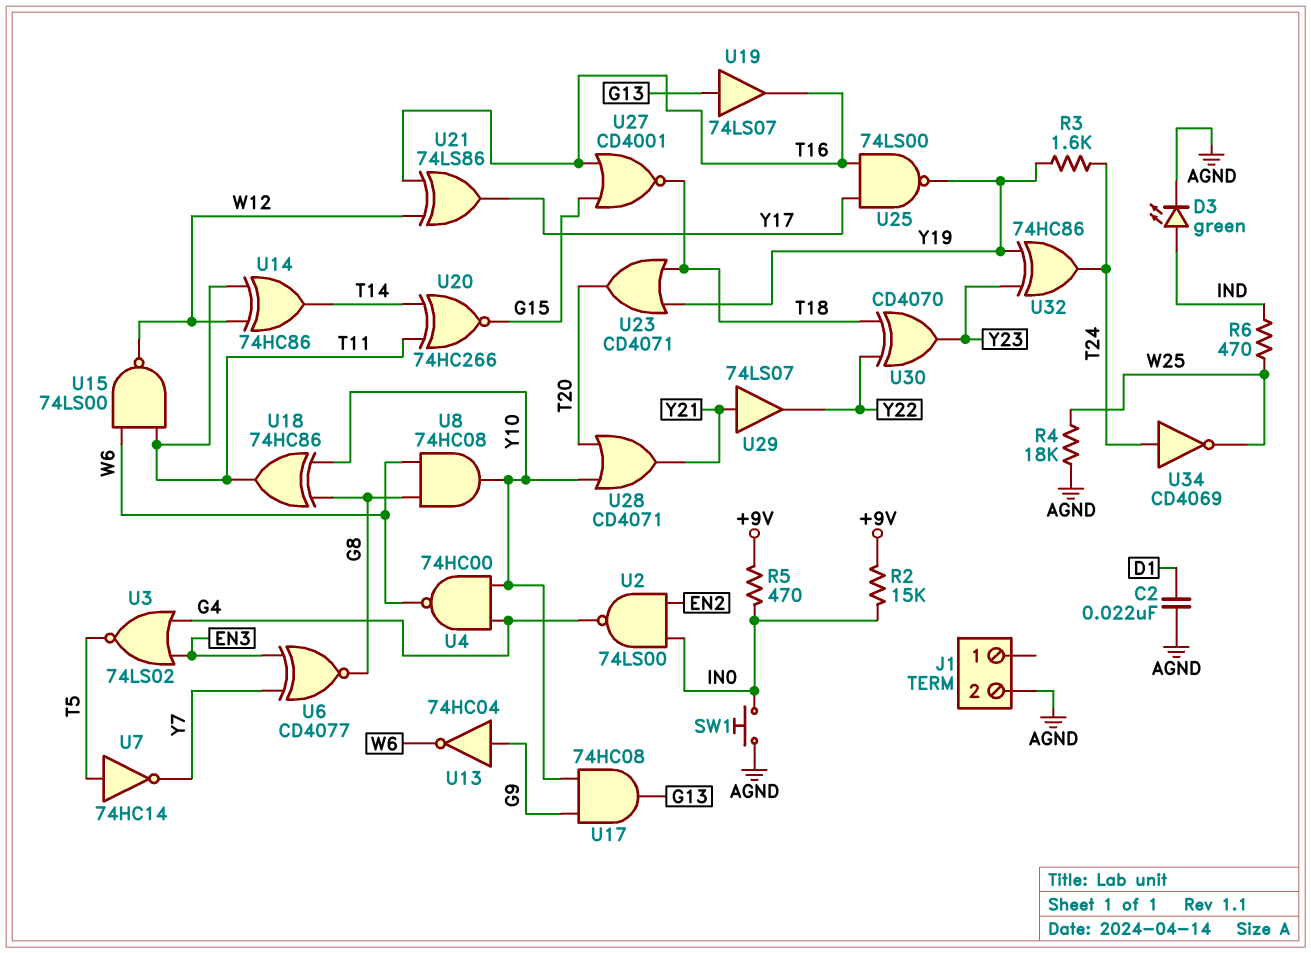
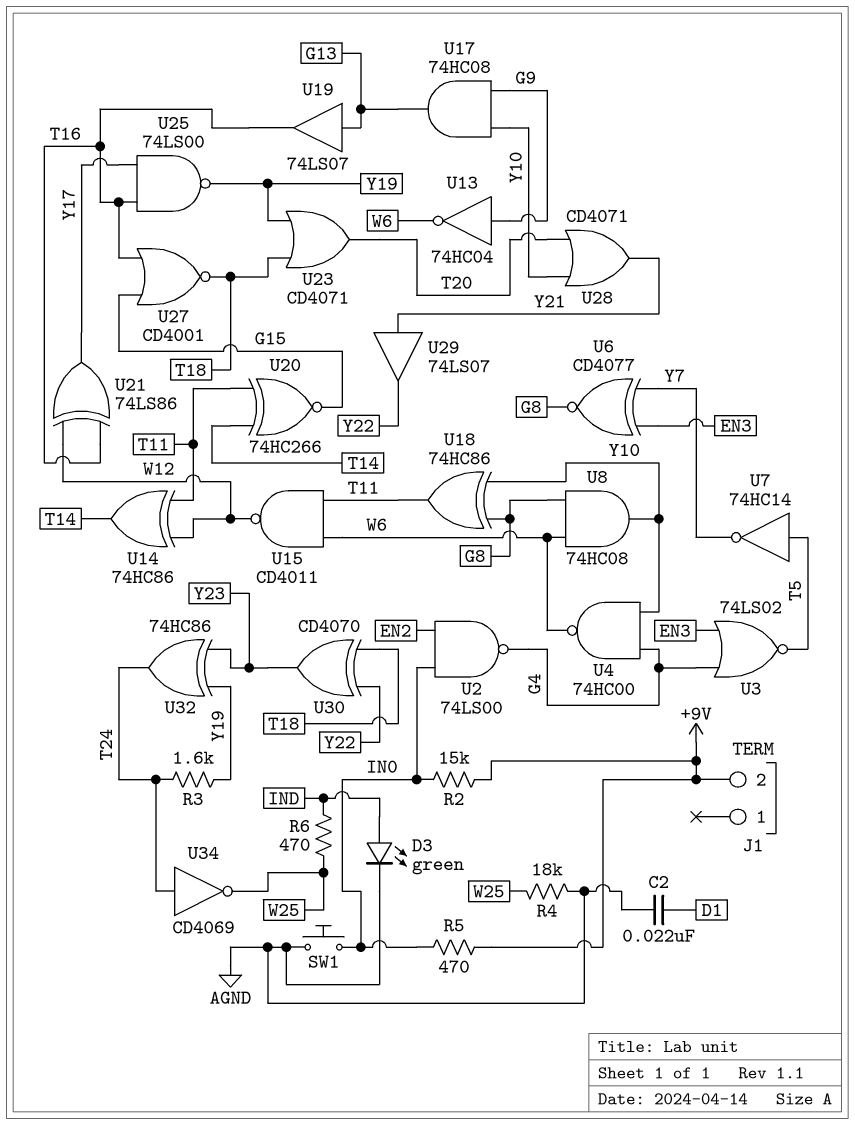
J1 pin 2: AGND -> +9V
U15: NAND 74LS00 (in T11, in W6, out W12) -> NAND CD4011 (in T11, in W6, out W12)

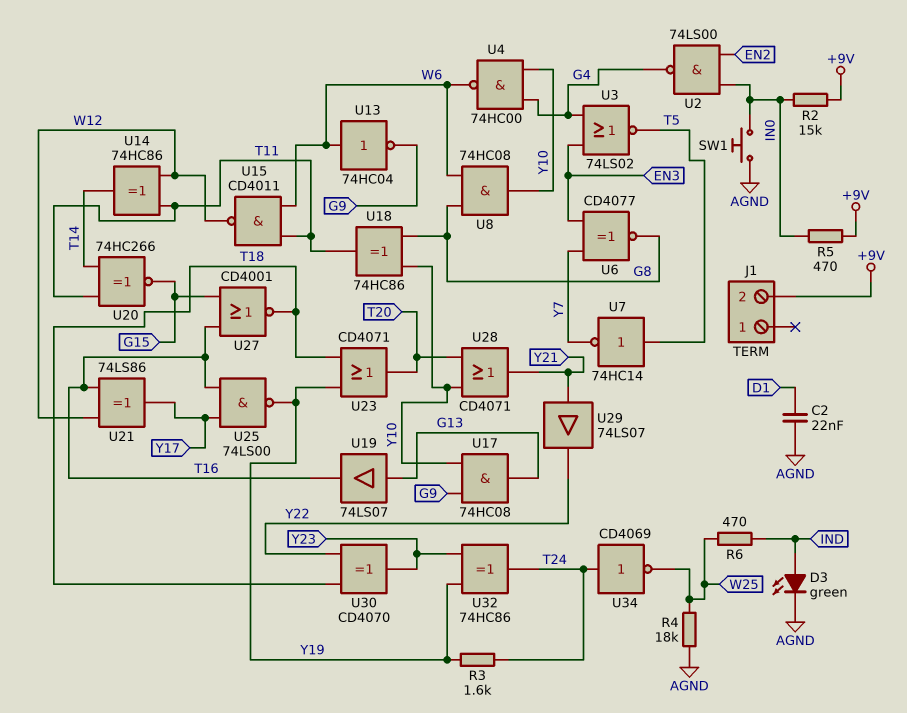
U13: NOT 74HC04 (in G9, out W6) -> NOT 74HC04 (in W6, out G9)

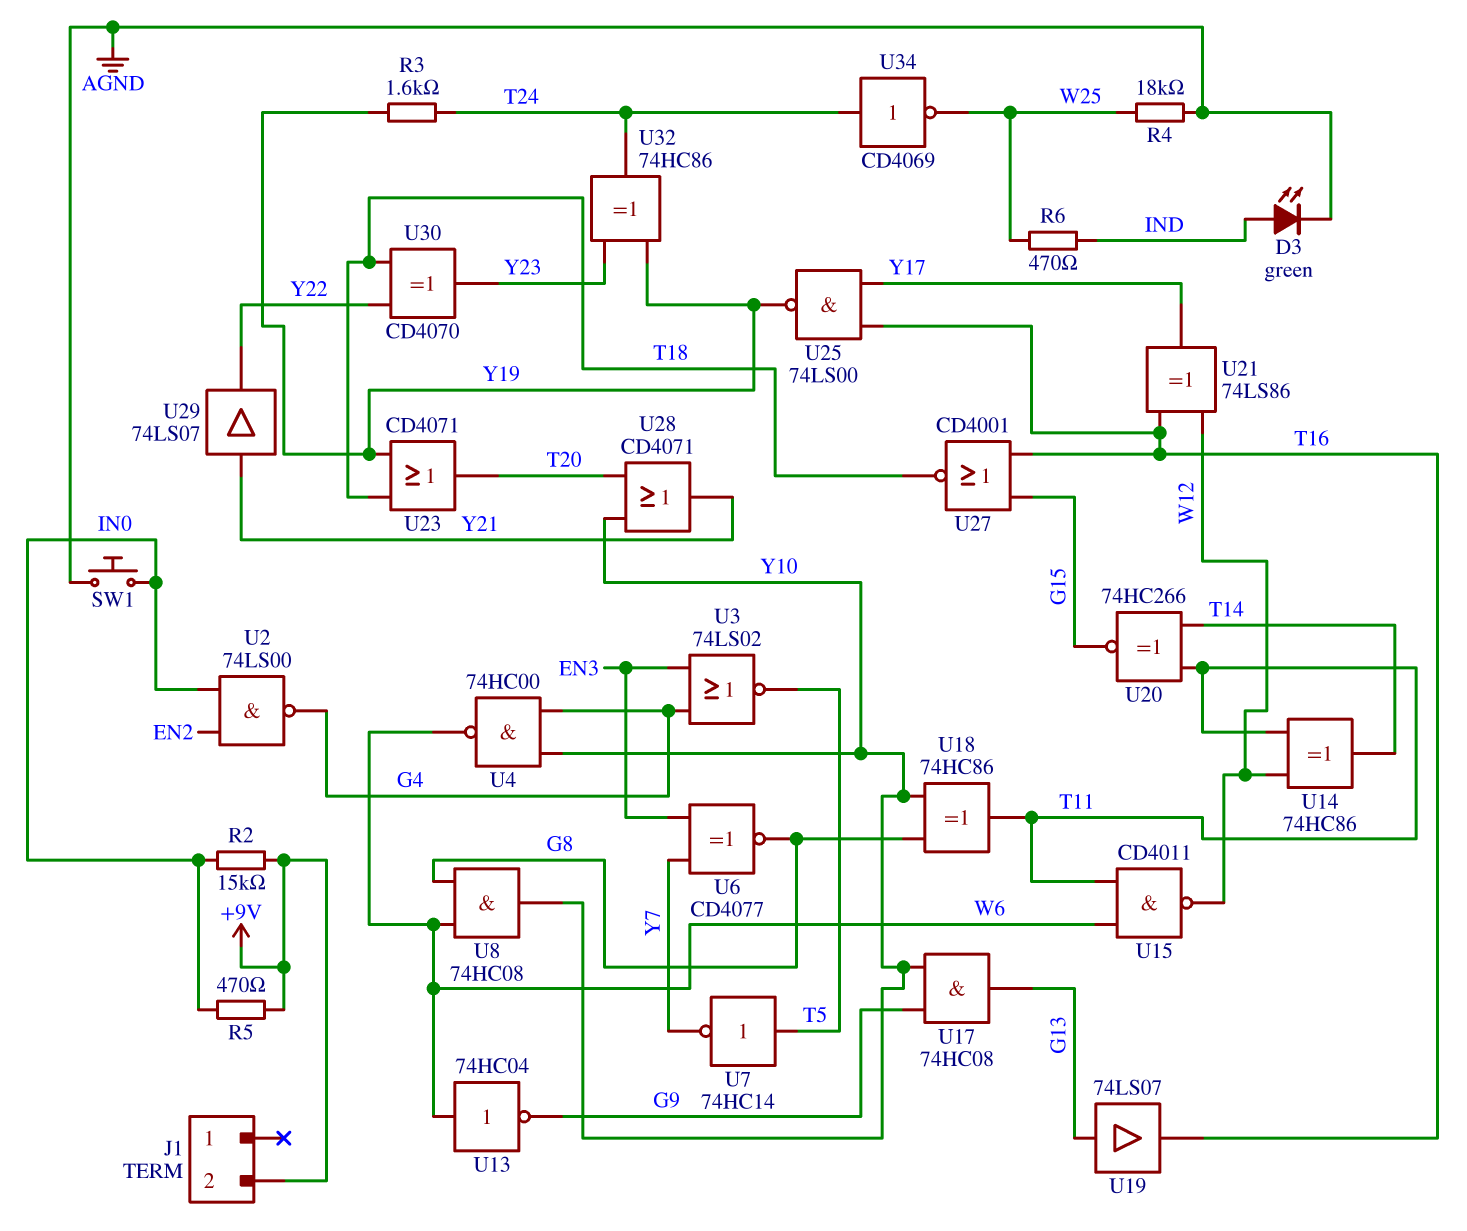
C2: 22nF (AGND, D1) -> none

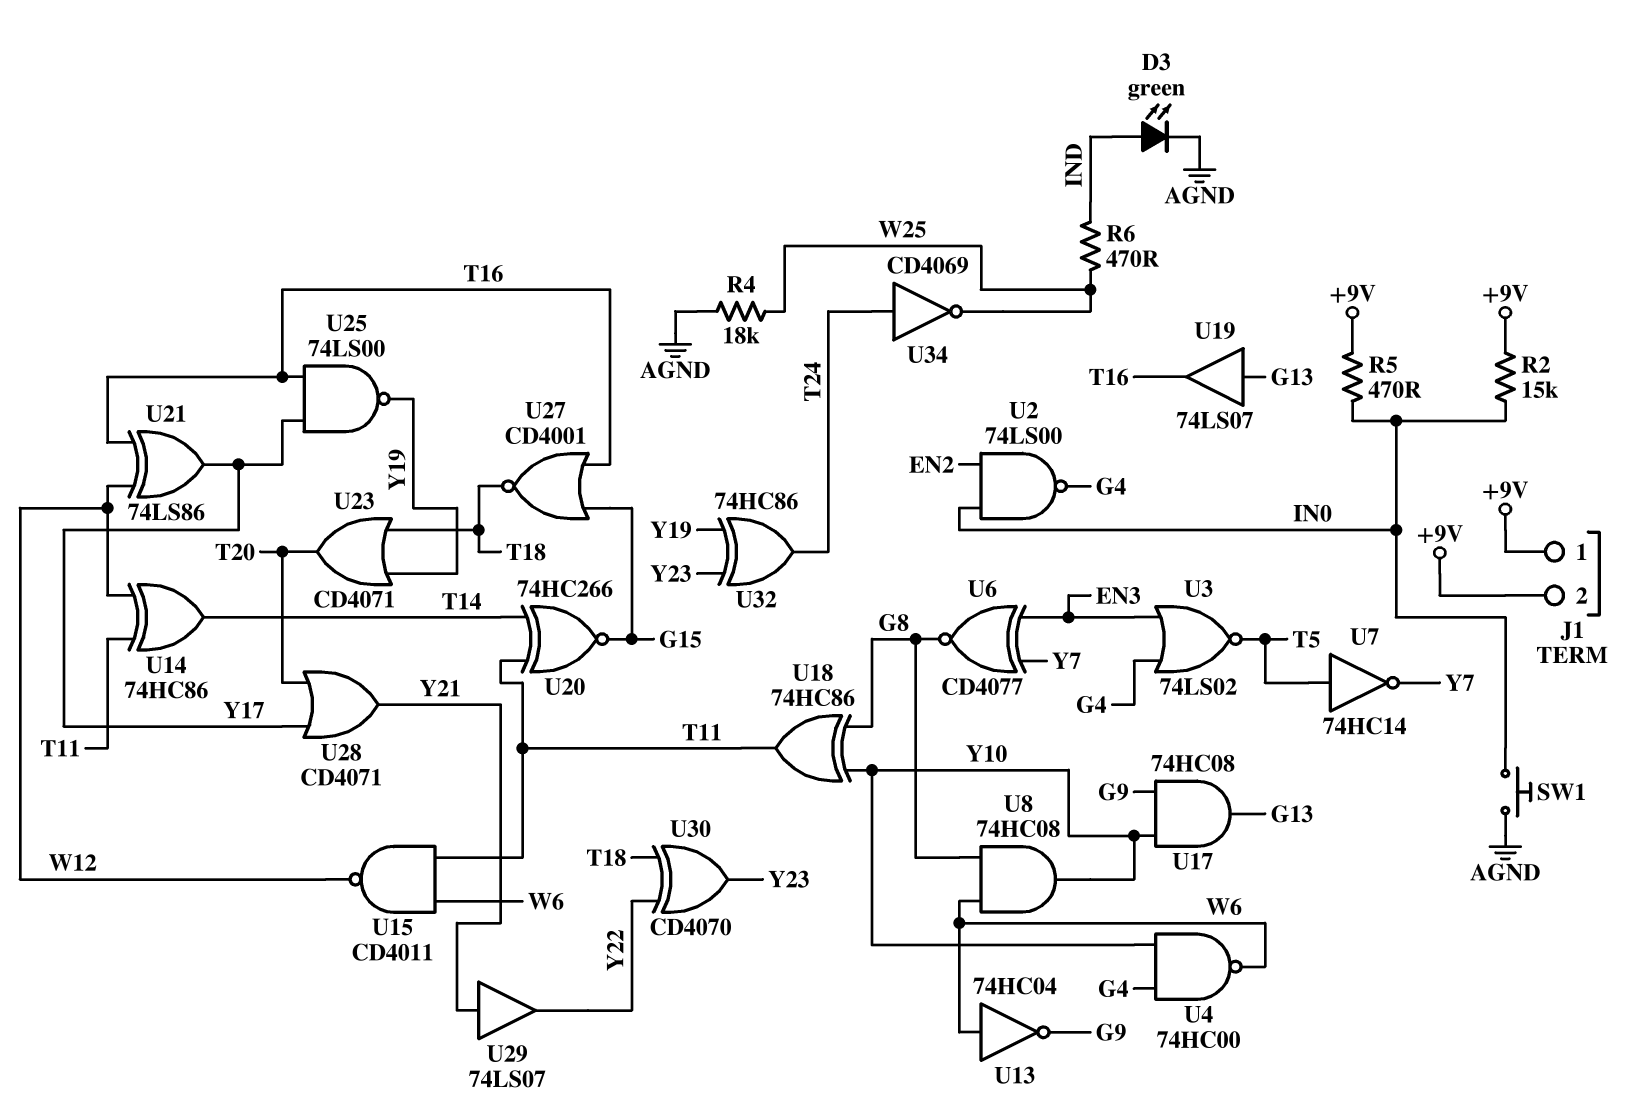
J1 pin 1: none -> +9V
R3: 1.6k (T24, Y19) -> none
U28: OR CD4071 (in T20, in Y10, out Y21) -> OR CD4071 (in T20, in Y17, out Y21)

